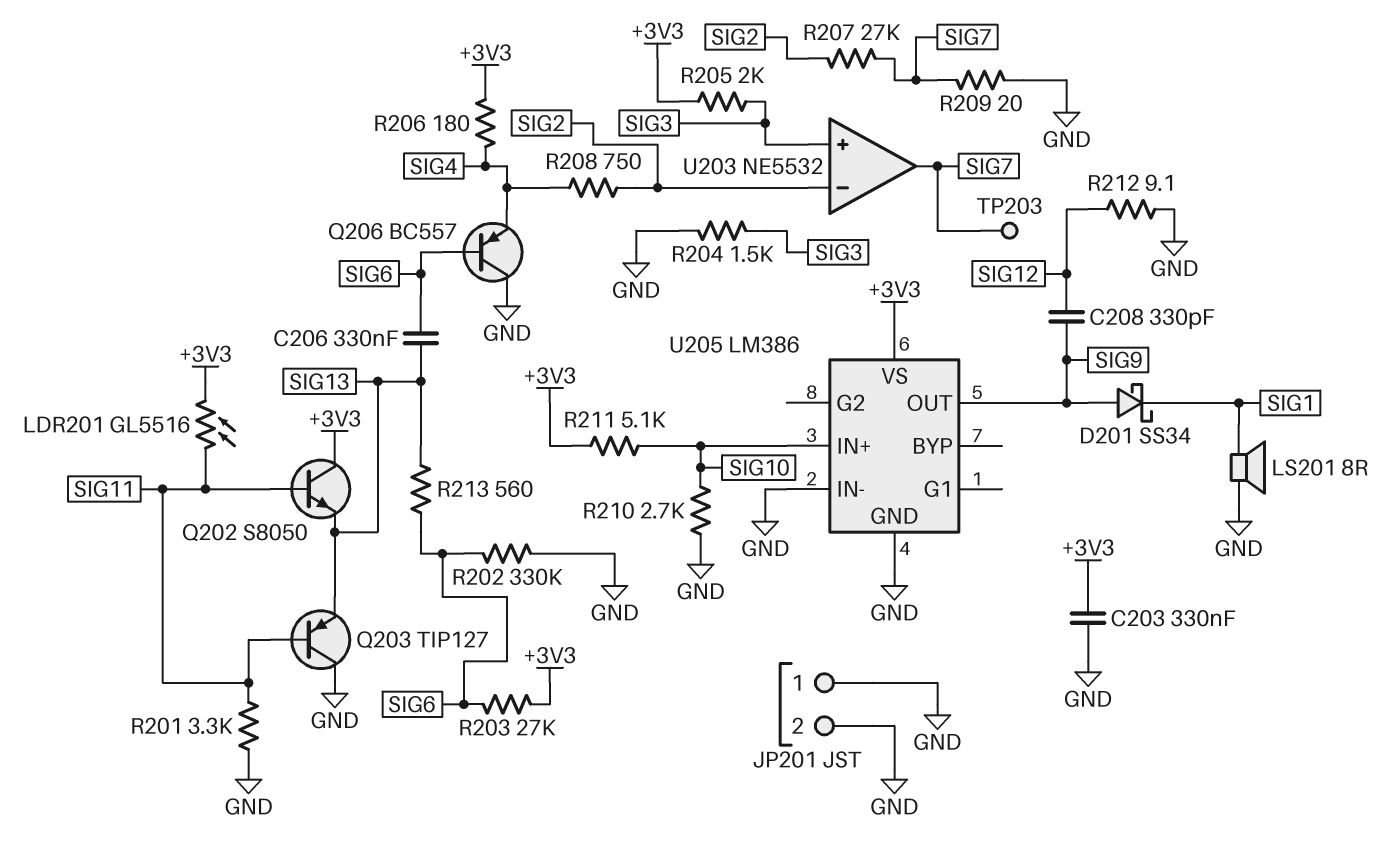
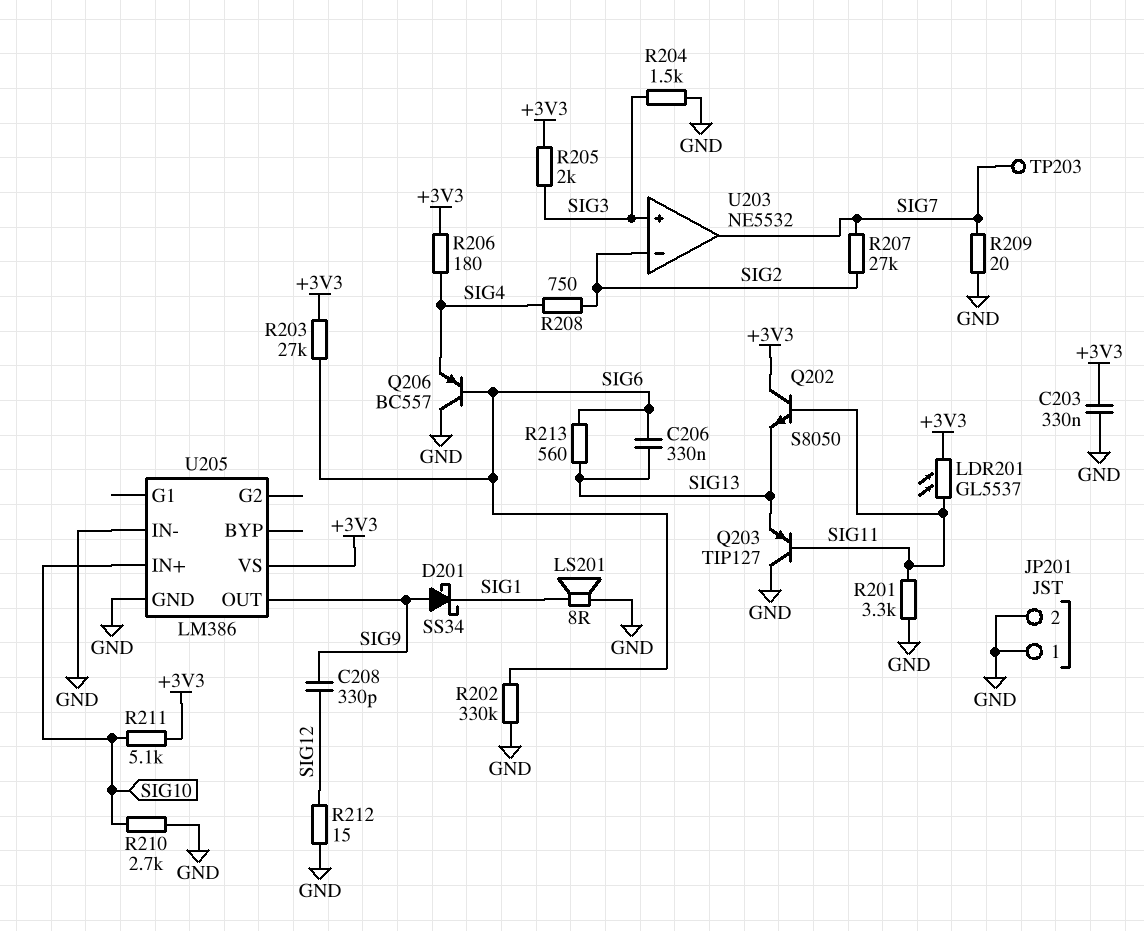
LDR201: GL5516 (+3V3, SIG11) -> GL5537 (+3V3, SIG11)
R212: 9.1 (GND, SIG12) -> 15 (GND, SIG12)

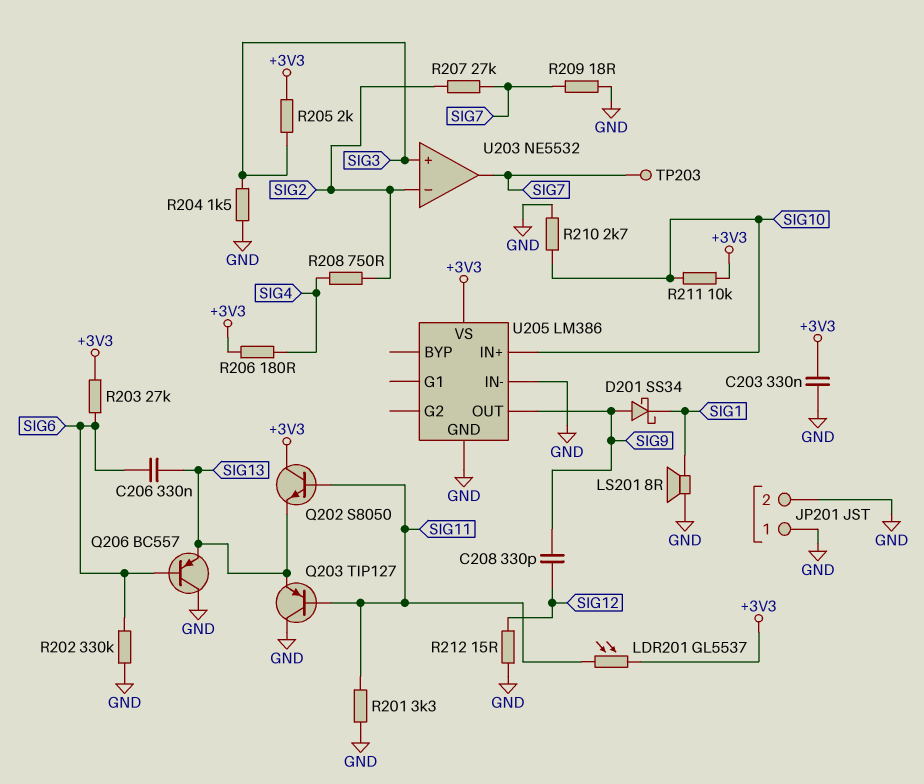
Q206: PNP BC557 (B SIG6, C GND, E SIG4) -> PNP BC557 (B SIG6, C GND, E SIG13)
R209: 20 (GND, SIG7) -> 18 (GND, SIG7)
R211: 5.1k (+3V3, SIG10) -> 10k (+3V3, SIG10)
R213: 560 (SIG6, SIG13) -> none

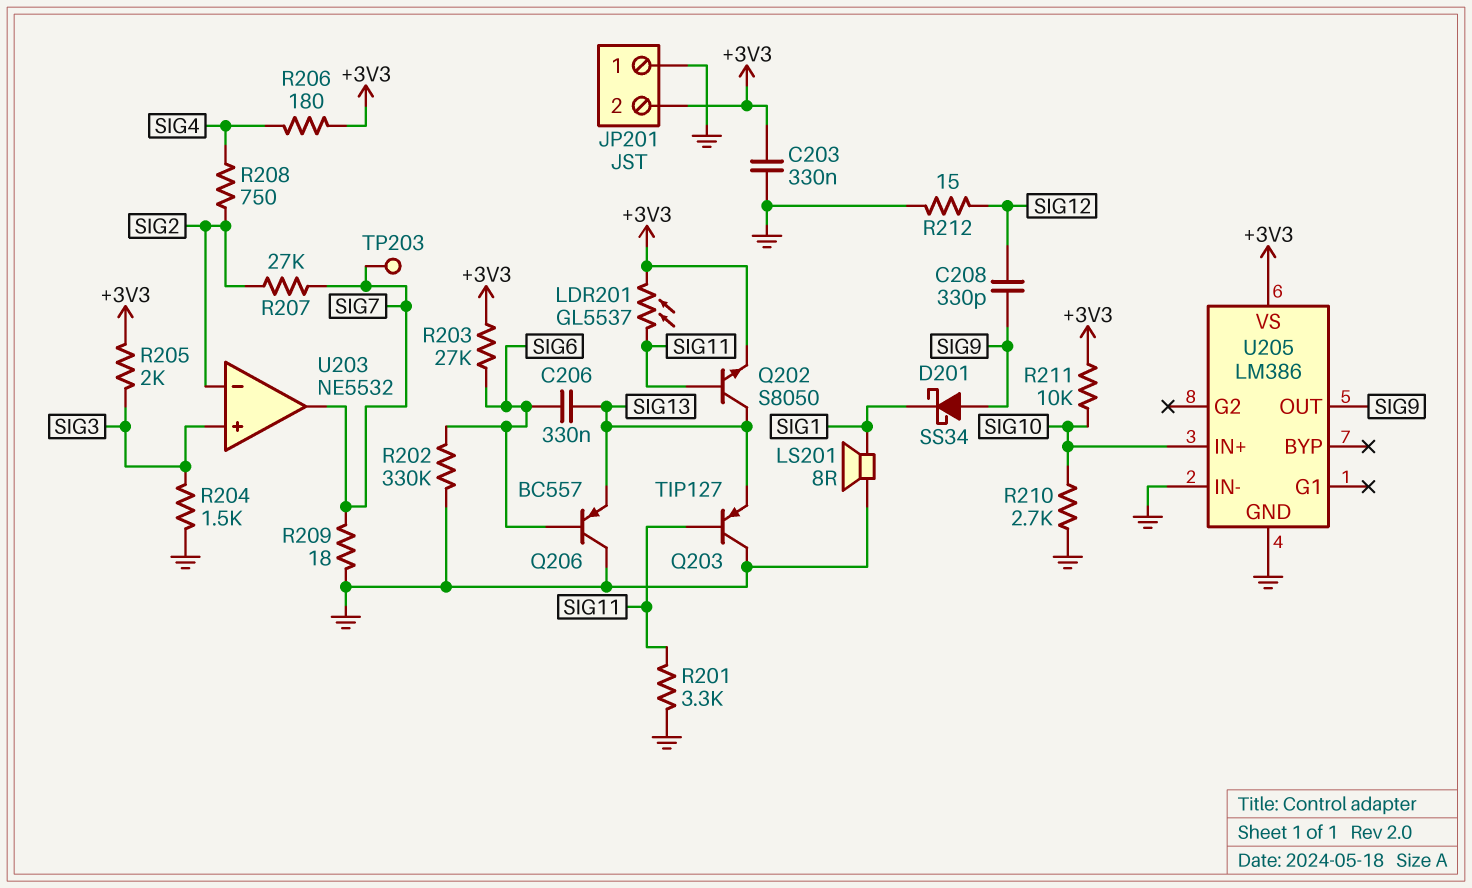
JP201 pin 2: GND -> +3V3
Q202: NPN S8050 (B SIG11, C +3V3, E SIG13) -> NPN S8050 (B SIG11, C SIG13, E +3V3)

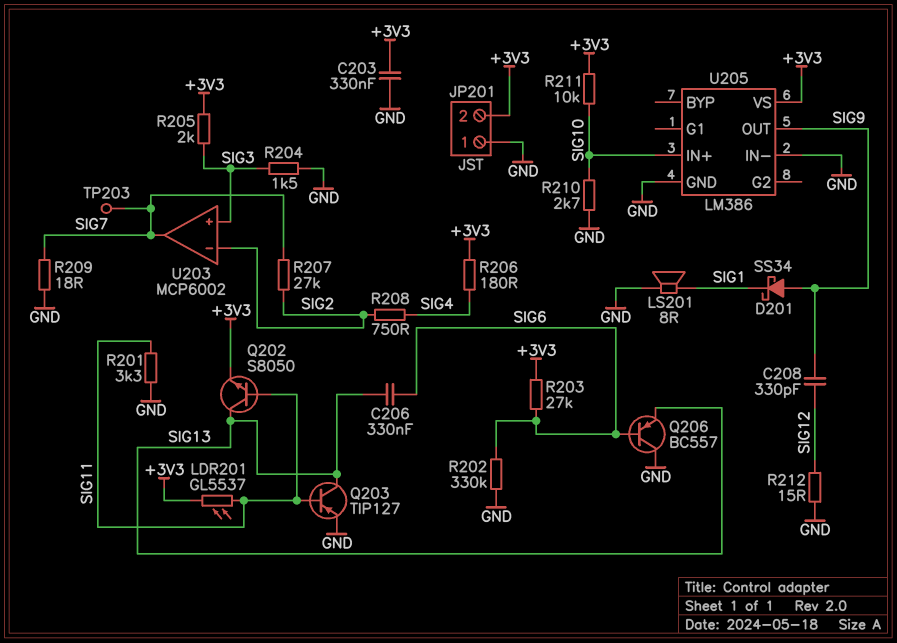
Q203: PNP TIP127 (B SIG11, C GND, E SIG13) -> PNP TIP127 (B SIG11, C SIG13, E GND)
U203: NE5532 -> MCP6002

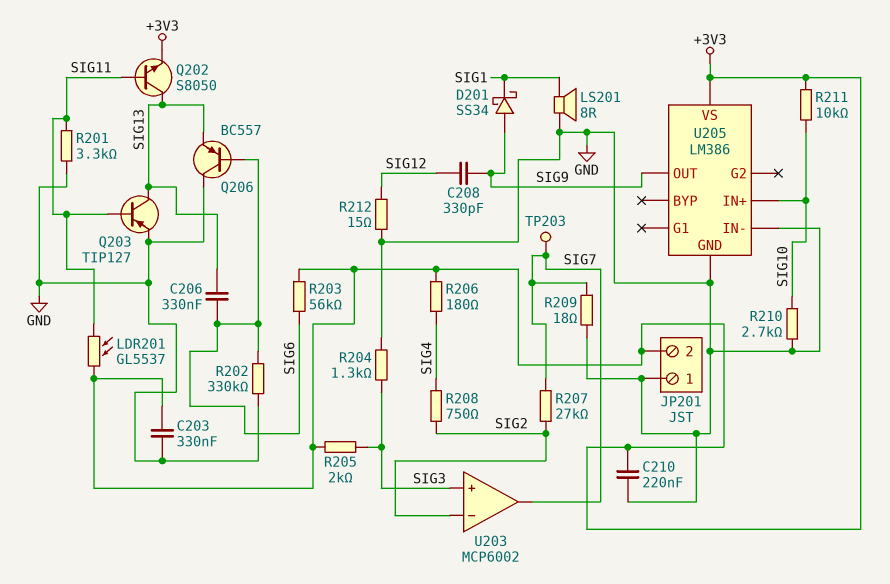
C210: none -> 220nF (+3V3, GND)
R203: 27k (+3V3, SIG6) -> 56k (+3V3, SIG6)
R204: 1.5k (GND, SIG3) -> 1.3k (GND, SIG3)

